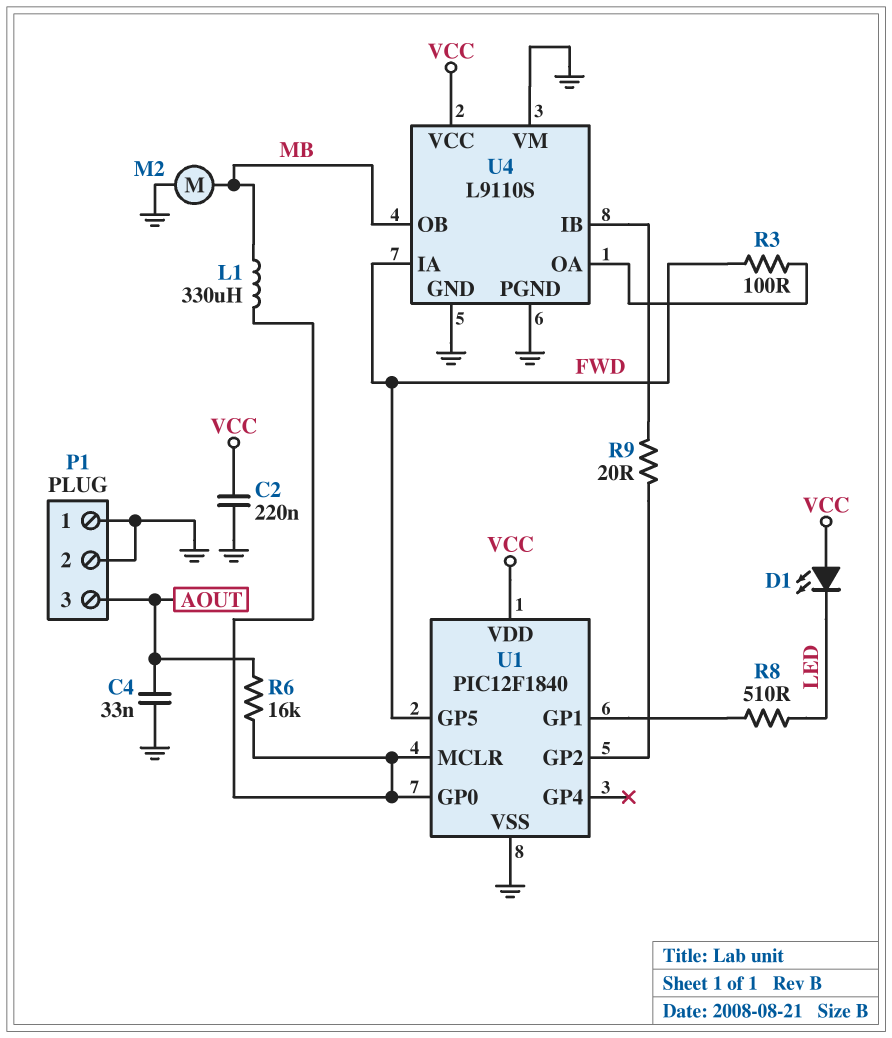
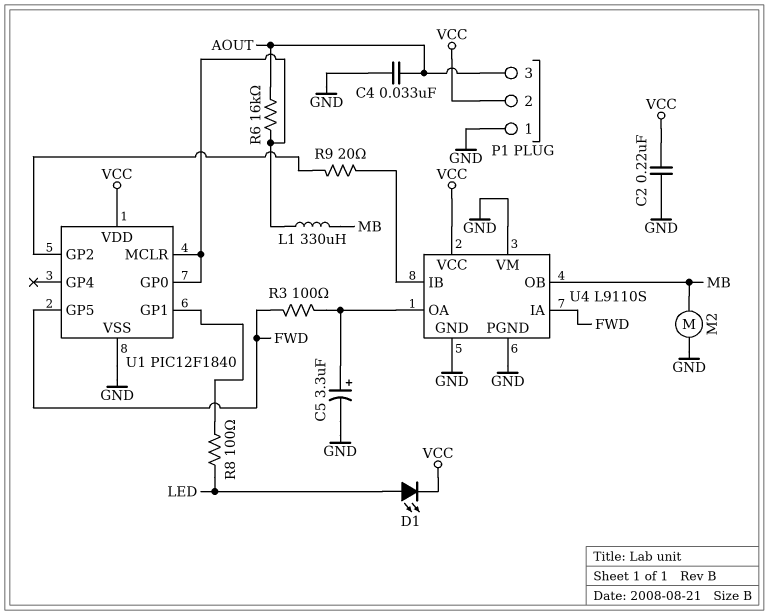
C5: none -> 3.3uF (plus U4/OA, minus GND)
D1: LED (A VCC, K LED) -> LED (A LED, K VCC)
P1 pin 2: GND -> VCC
R8: 510 (LED, U1/GP1) -> 100 (LED, U1/GP1)

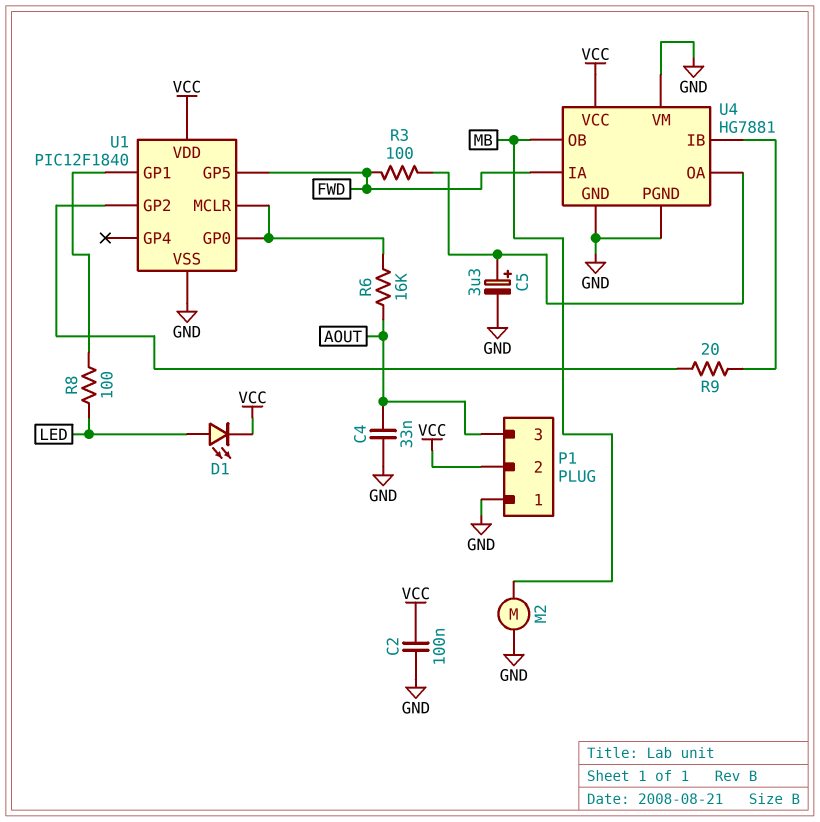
C2: 220nF (GND, VCC) -> 100nF (GND, VCC)
L1: 330uH (MB, U1/GP0) -> none
U4: L9110S -> HG7881

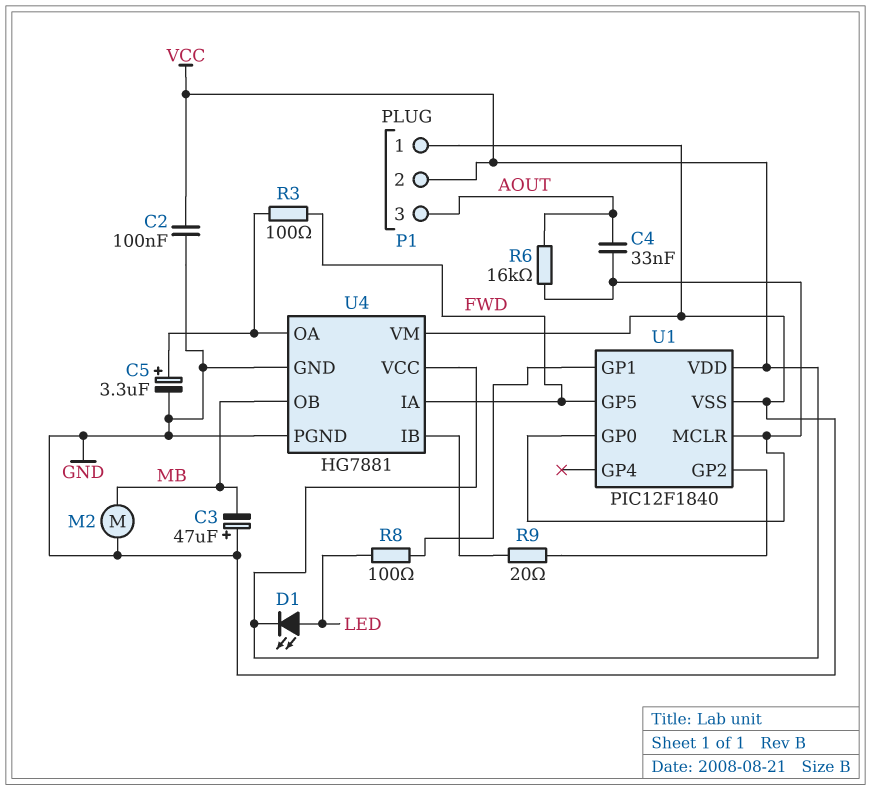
C3: none -> 47uF (plus GND, minus MB)
C4: 33nF (AOUT, GND) -> 33nF (AOUT, U1/GP0)

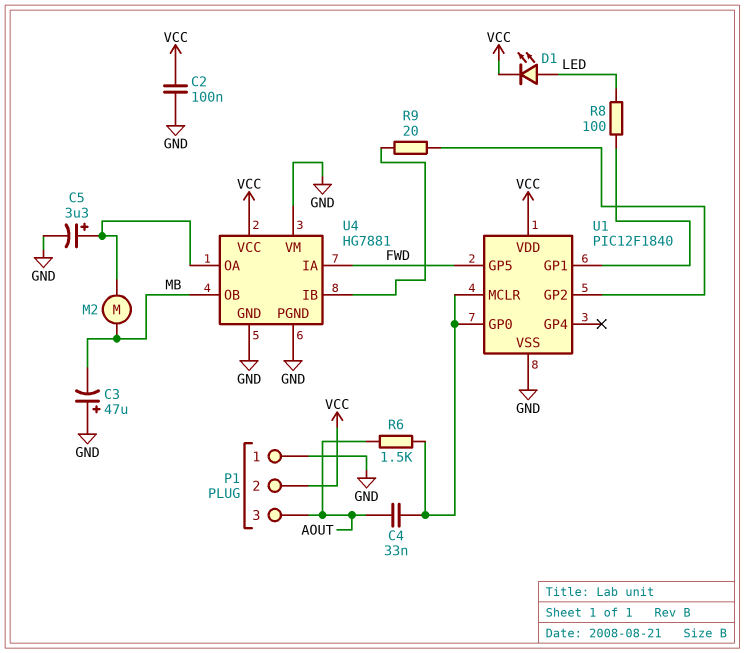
M2: motor (GND, MB) -> motor (MB, U4/OA)
R3: 100 (FWD, U4/OA) -> none
R6: 16k (AOUT, U1/GP0) -> 1.5k (AOUT, U1/GP0)

